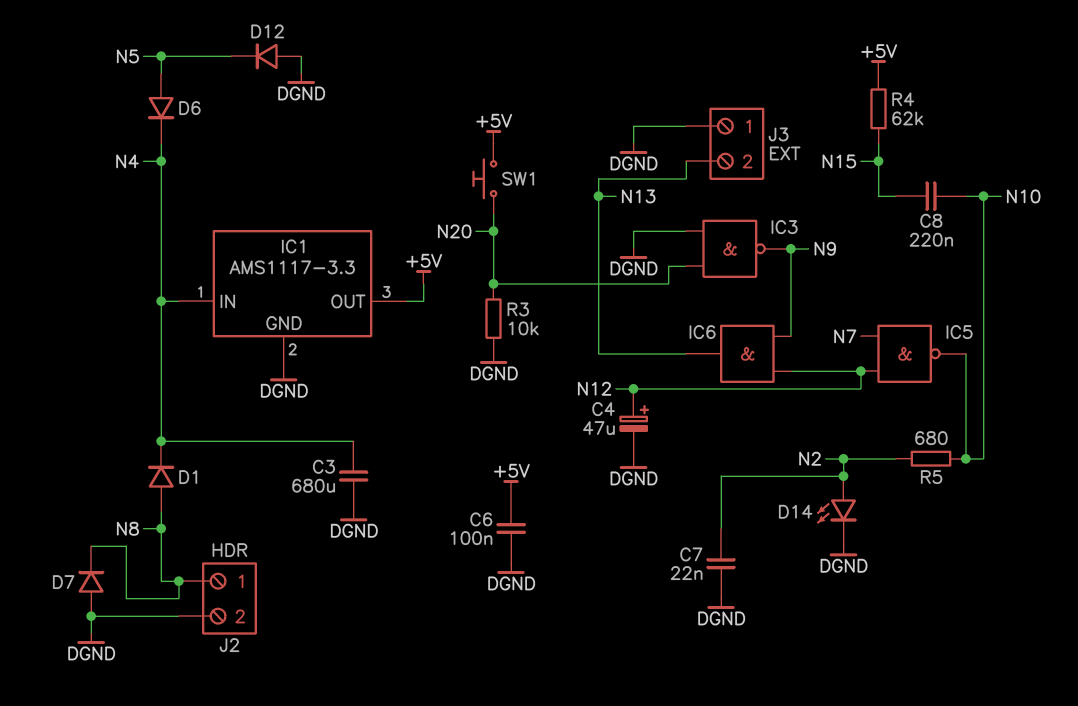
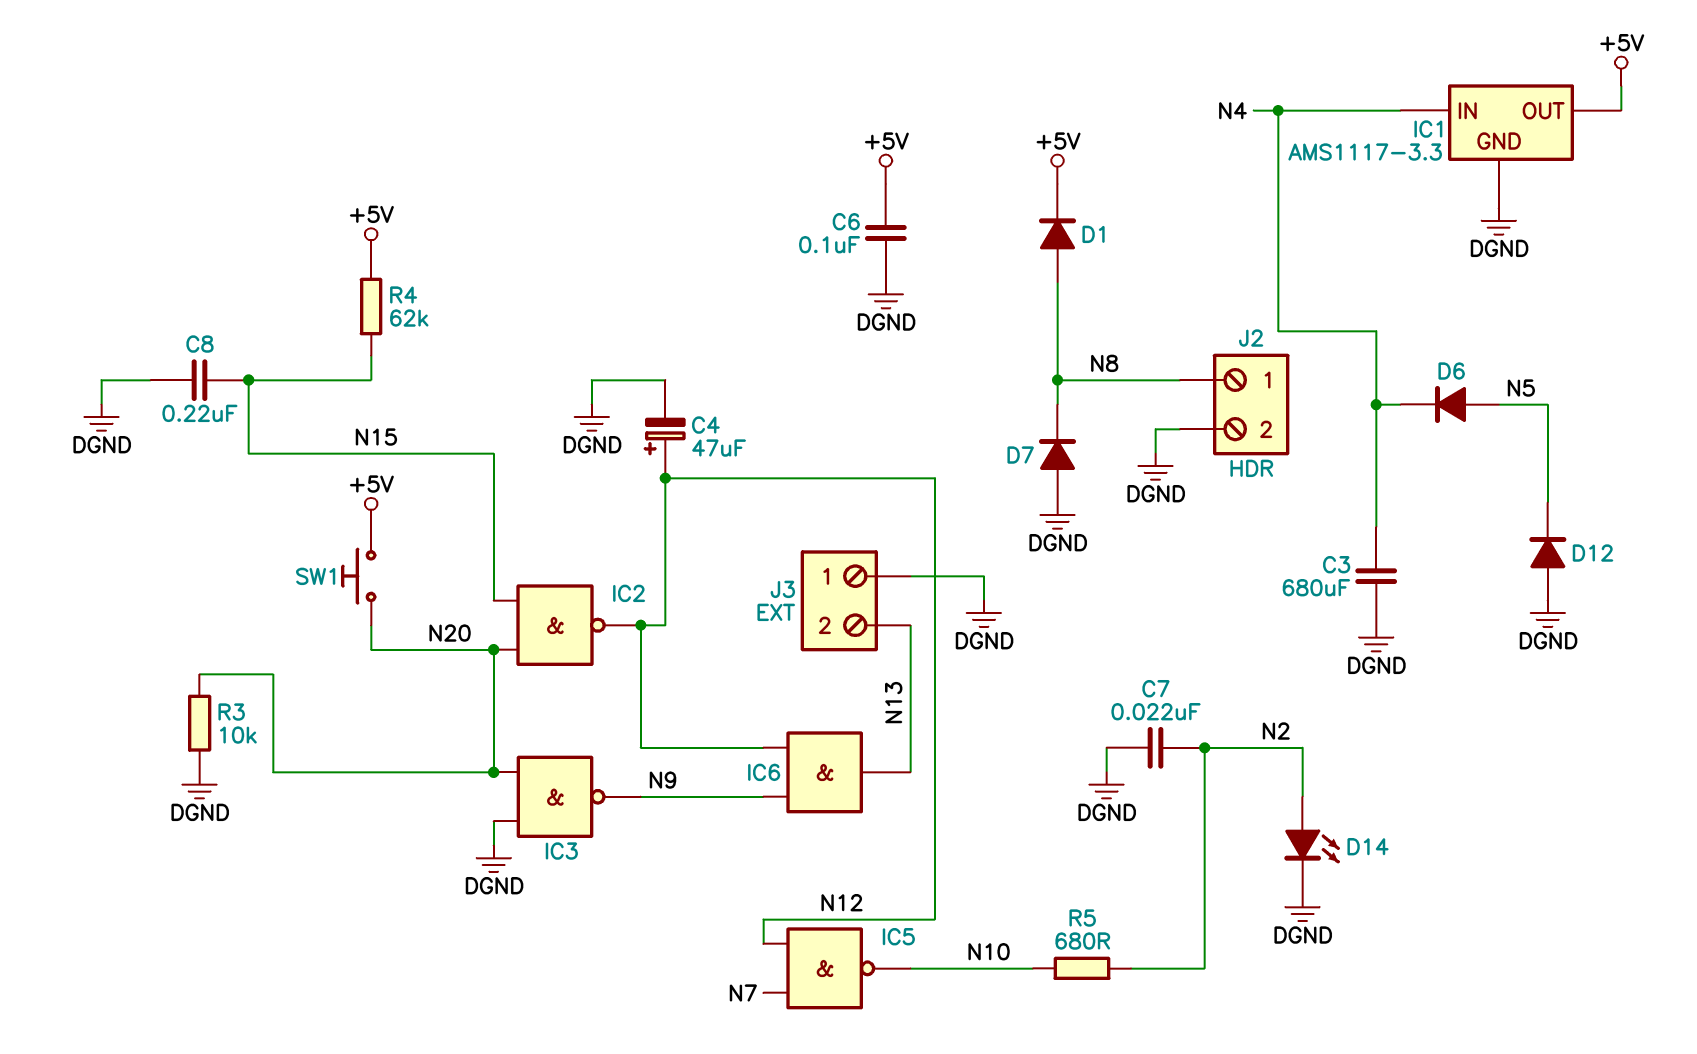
C8: 220nF (N10, N15) -> 220nF (DGND, N15)
D1: diode (A N8, K N4) -> diode (A N8, K +5V)
IC2: none -> NAND (in N15, in N20, out N12)

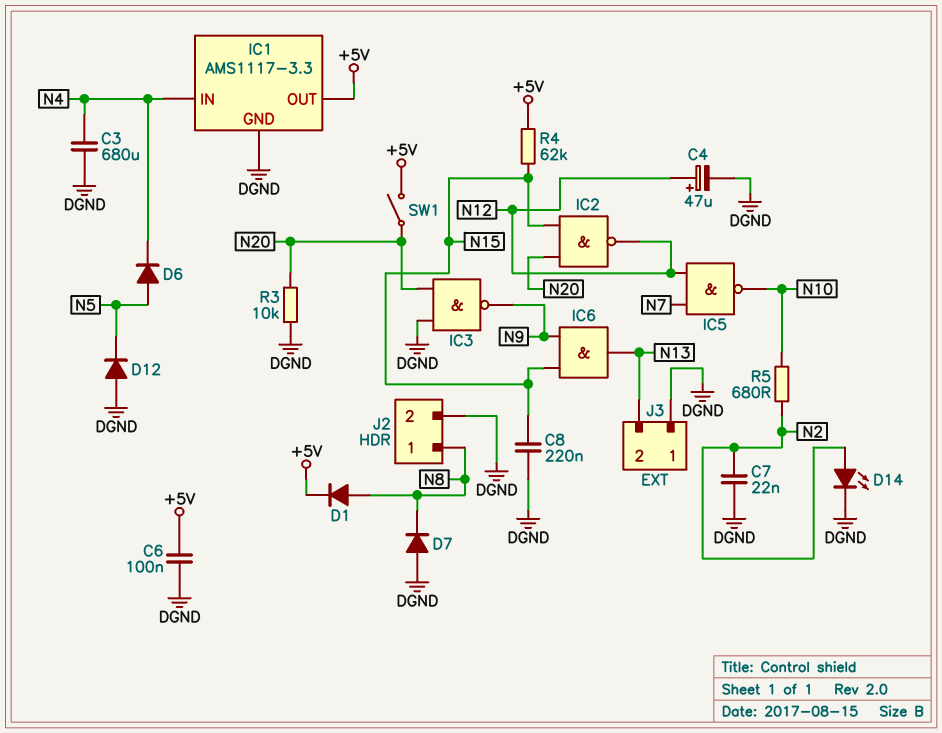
IC6: AND (in N9, in N12, out N13) -> AND (in N9, in N15, out N13)
SW1: button (+5V, N20) -> switch (+5V, N20)

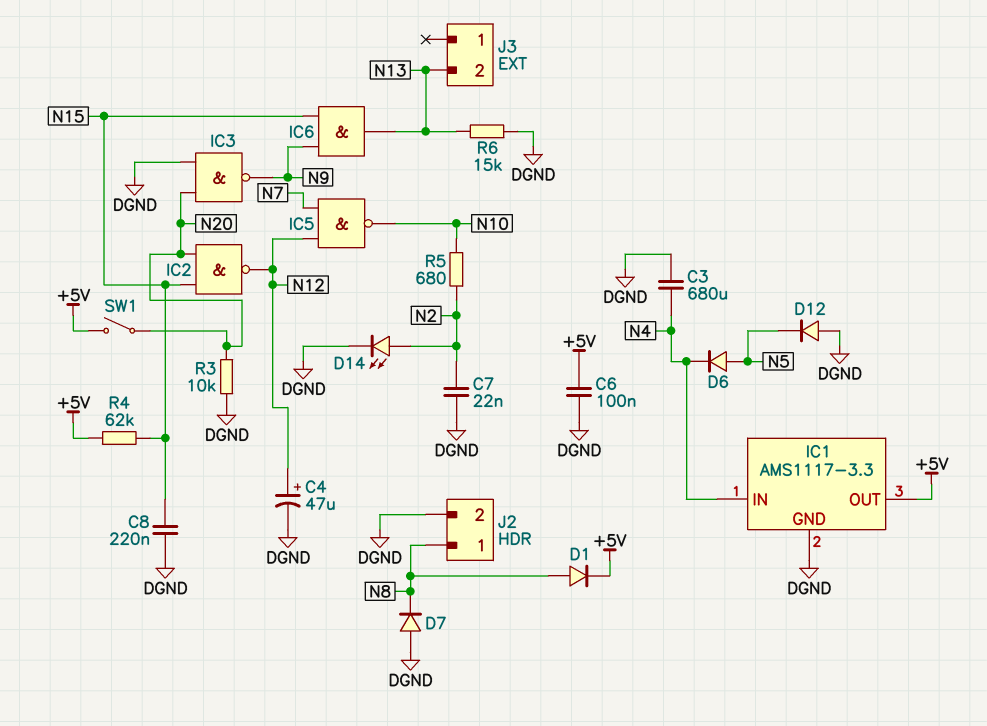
J3 pin 1: DGND -> none
R6: none -> 15k (DGND, N13)

